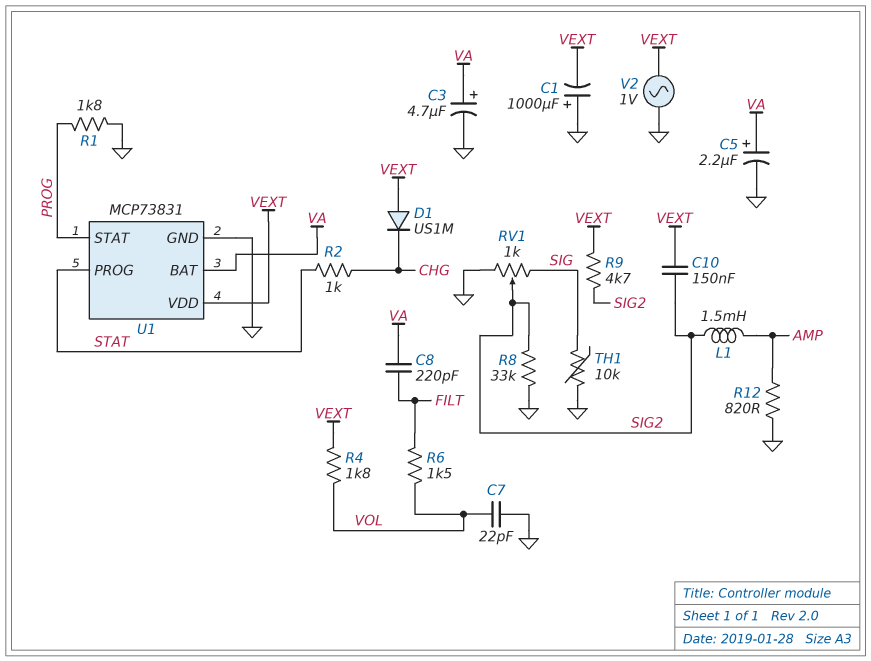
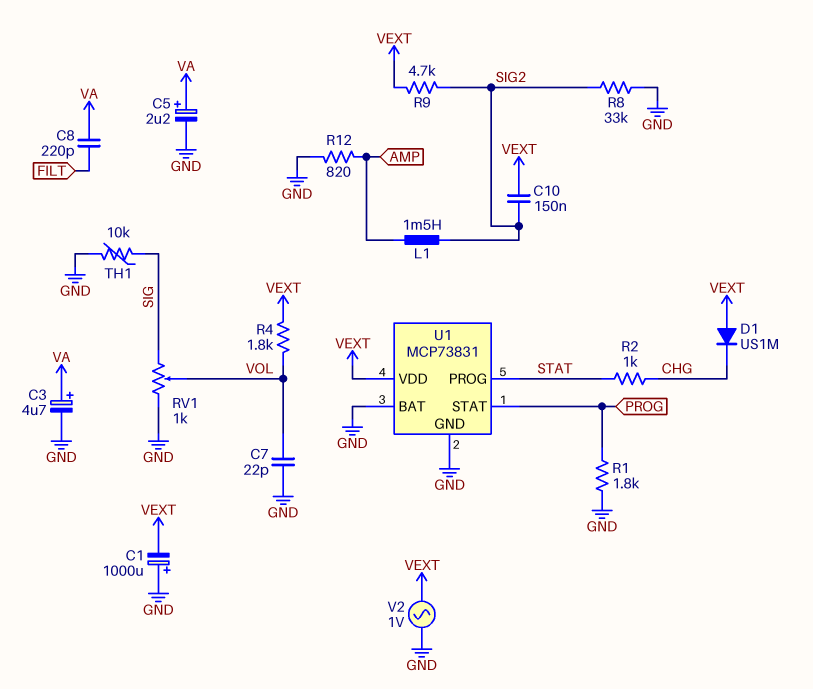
R6: 1.5k (FILT, VOL) -> none
RV1: 1k (GND, SIG, wiper SIG2) -> 1k (GND, SIG, wiper VOL)
U1 pin BAT: VA -> GND

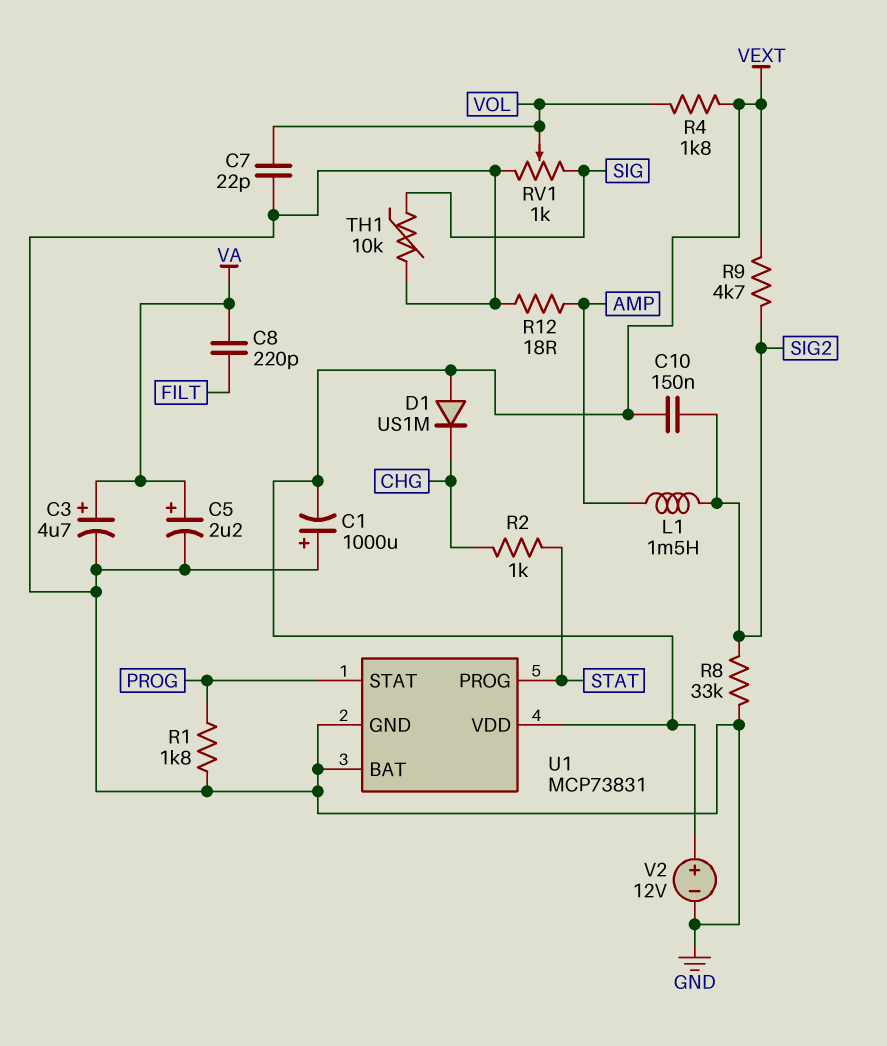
R12: 820 (AMP, GND) -> 18 (AMP, GND)
V2: AC 1V (GND, VEXT) -> 12V (plus VEXT, minus GND)

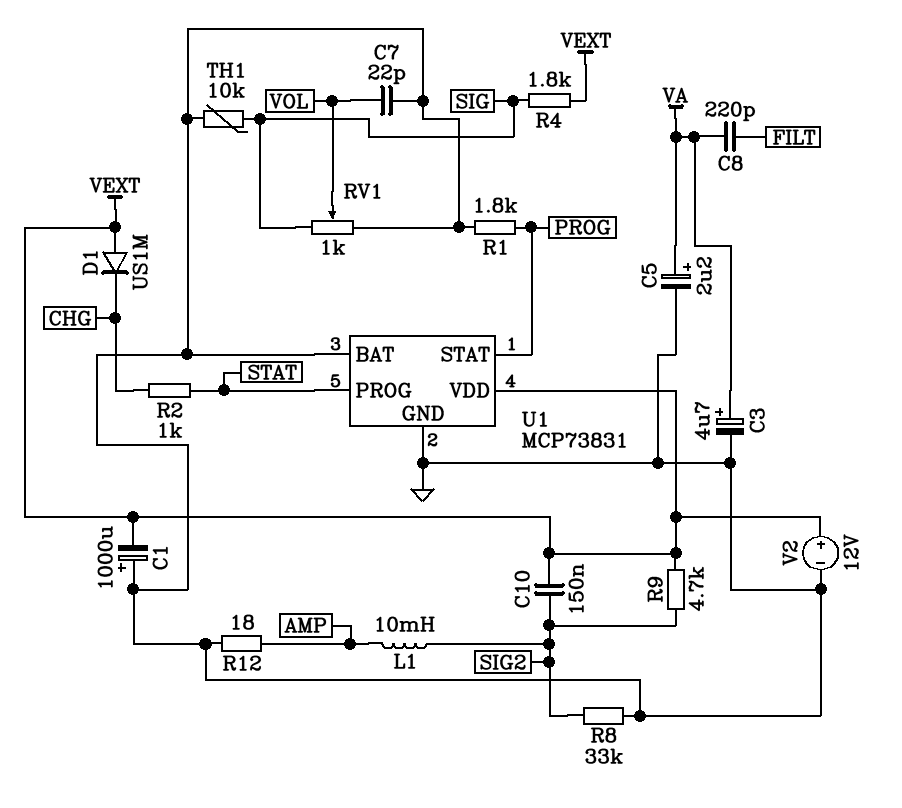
L1: 1.5mH (AMP, SIG2) -> 10mH (AMP, SIG2)
R4: 1.8k (VEXT, VOL) -> 1.8k (SIG, VEXT)

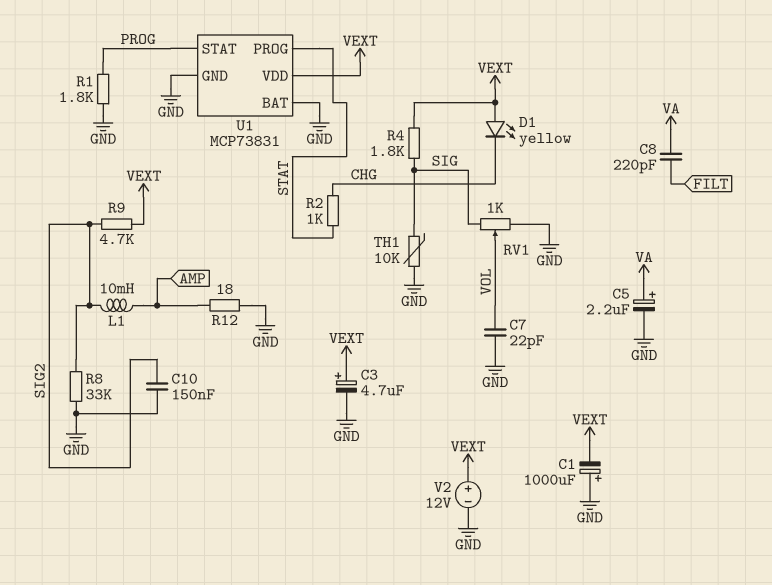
C3: 4.7uF (plus VA, minus GND) -> 4.7uF (plus VEXT, minus GND)
C10: 150nF (SIG2, VEXT) -> 150nF (GND, SIG2)
D1: diode US1M (A VEXT, K CHG) -> LED yellow (A VEXT, K CHG)

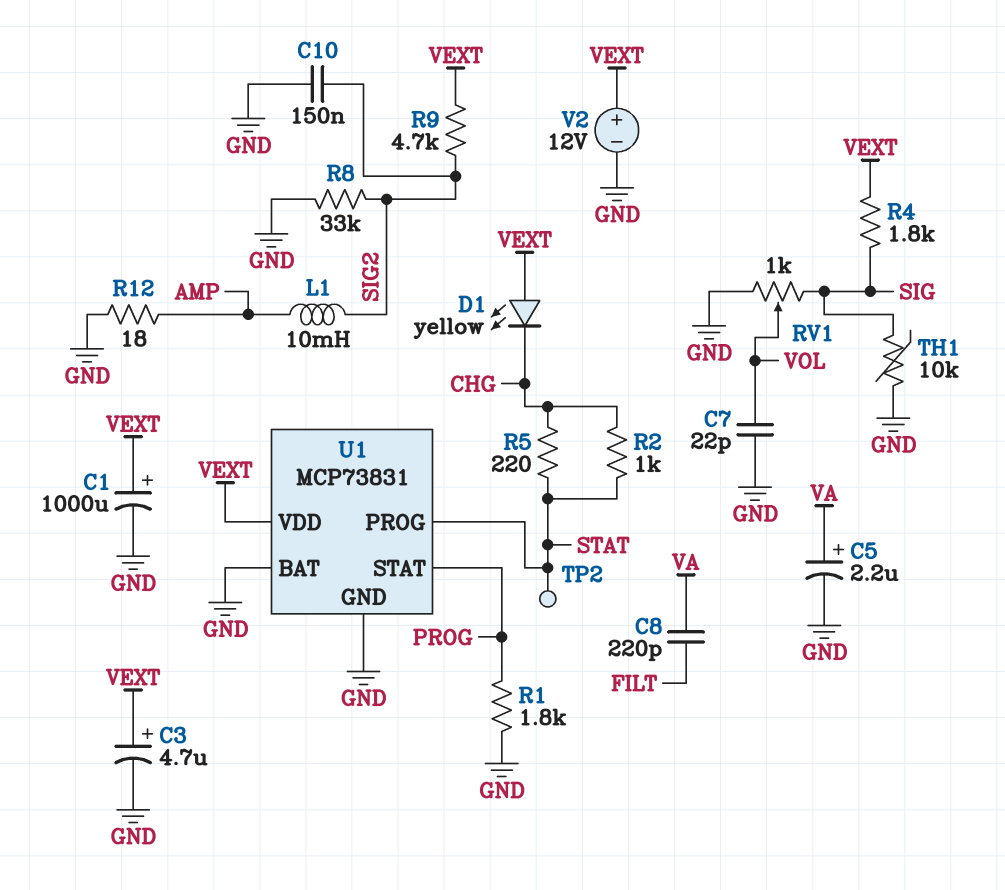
C1: 1000uF (plus GND, minus VEXT) -> 1000uF (plus VEXT, minus GND)
R5: none -> 220 (CHG, STAT)
TP2: none -> test point (STAT)

